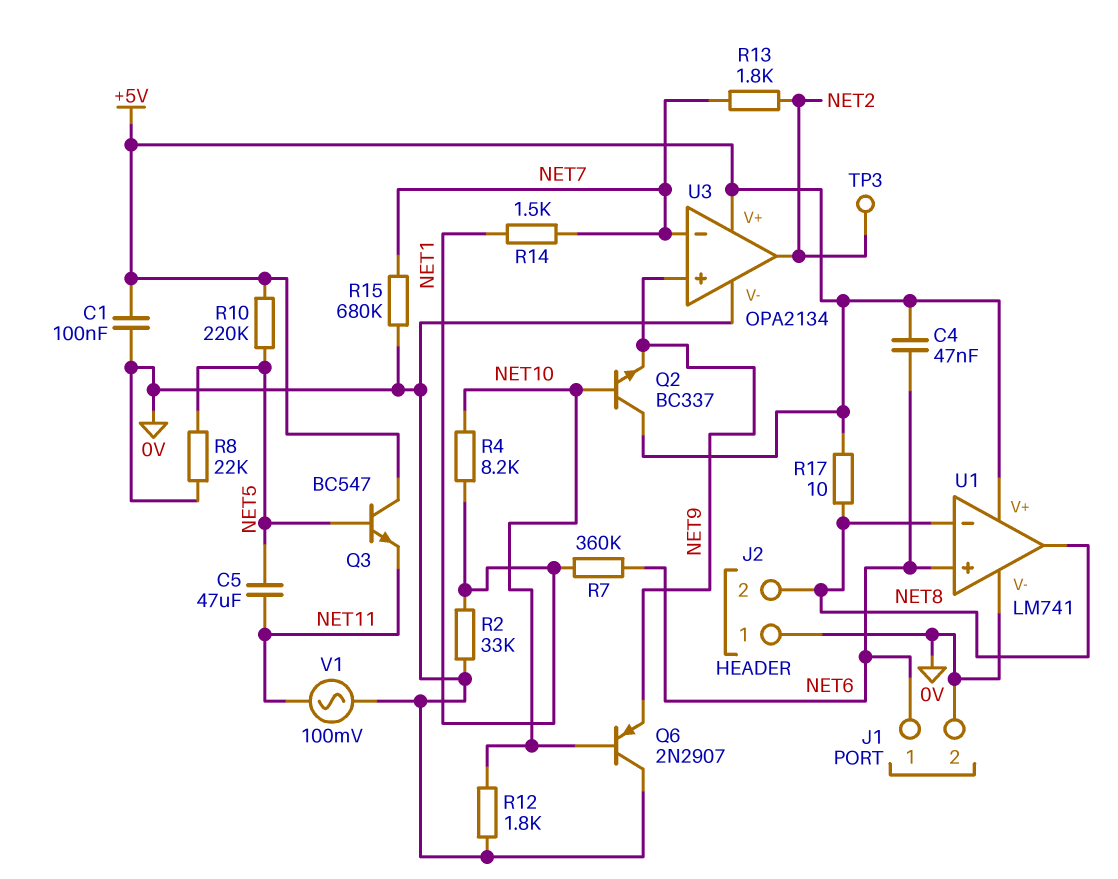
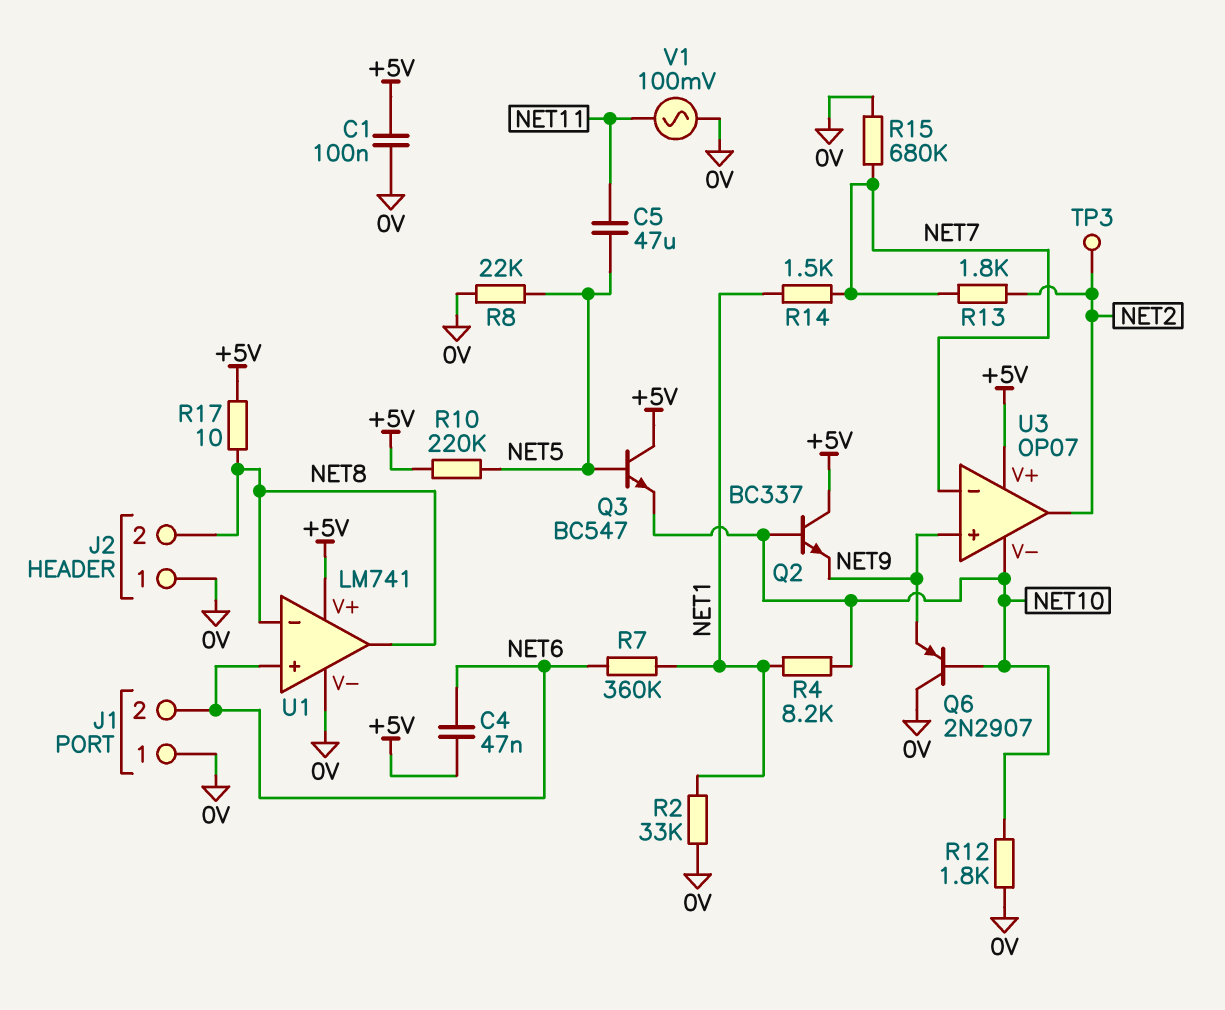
J1 pin 1: NET6 -> 0V
J1 pin 2: 0V -> NET6
Q3: NPN BC547 (B NET5, C +5V, E NET11) -> NPN BC547 (B NET5, C +5V, E NET10)
U3: OPA2134 -> OP07
U3 pin V-: 0V -> NET10

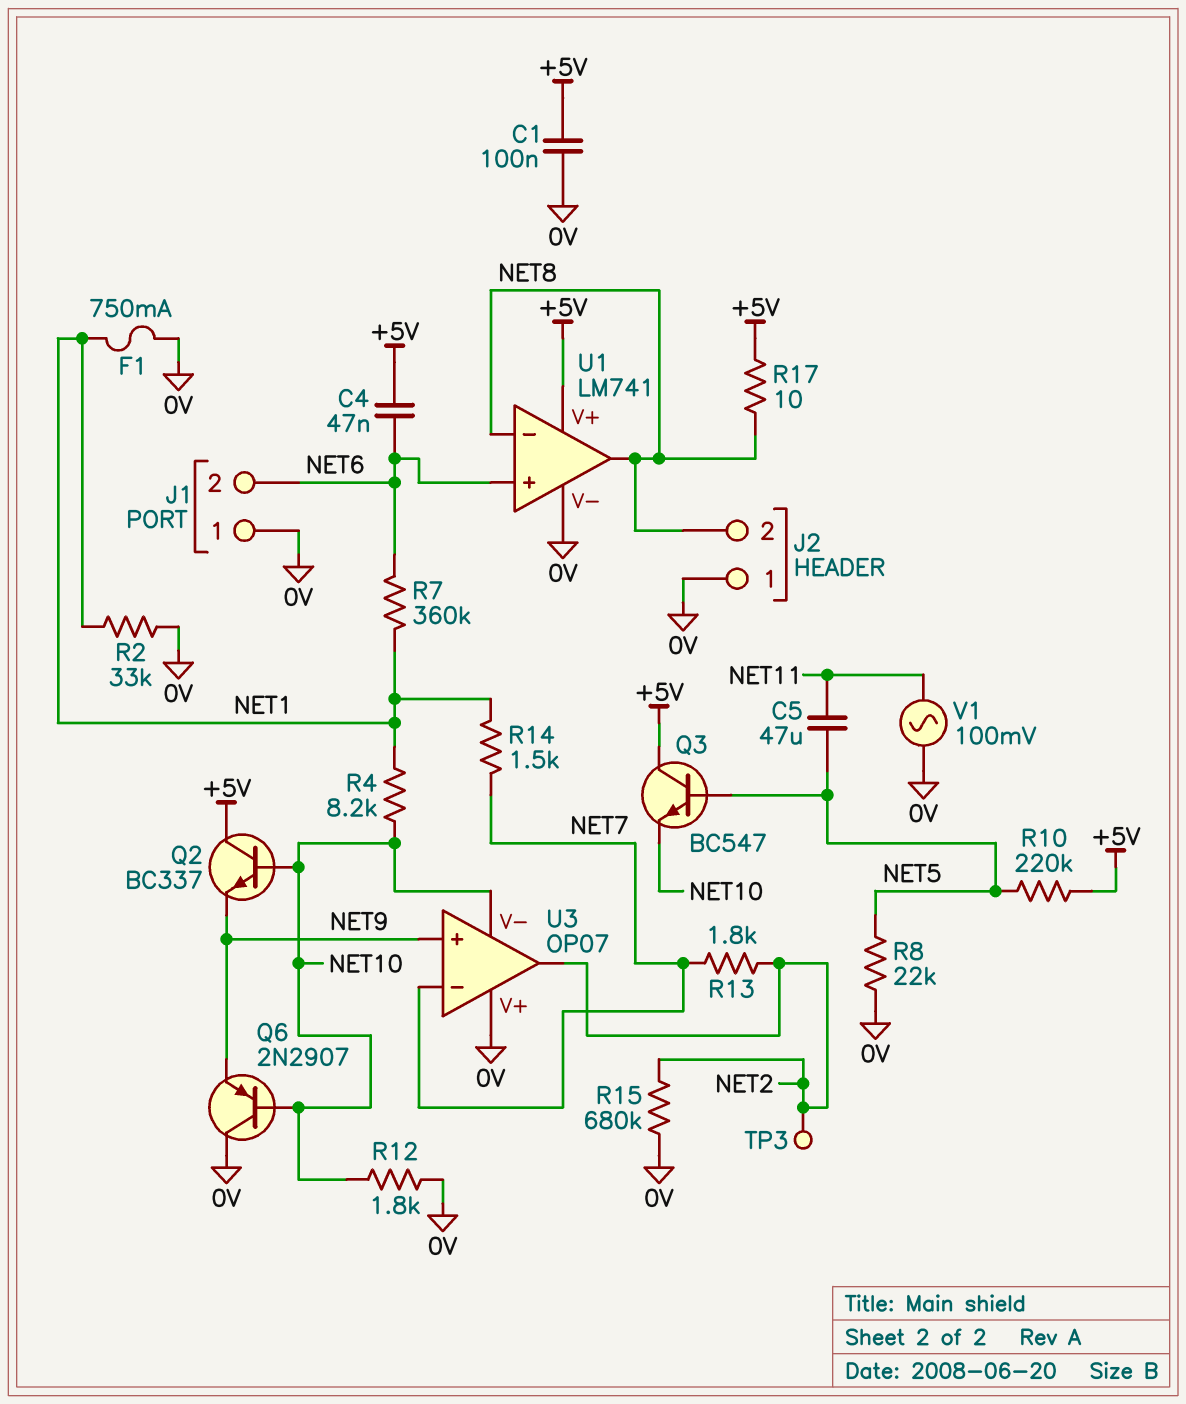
F1: none -> 750mA (0V, NET1)
R15: 680k (0V, NET7) -> 680k (0V, NET2)
U3 pin V+: +5V -> 0V

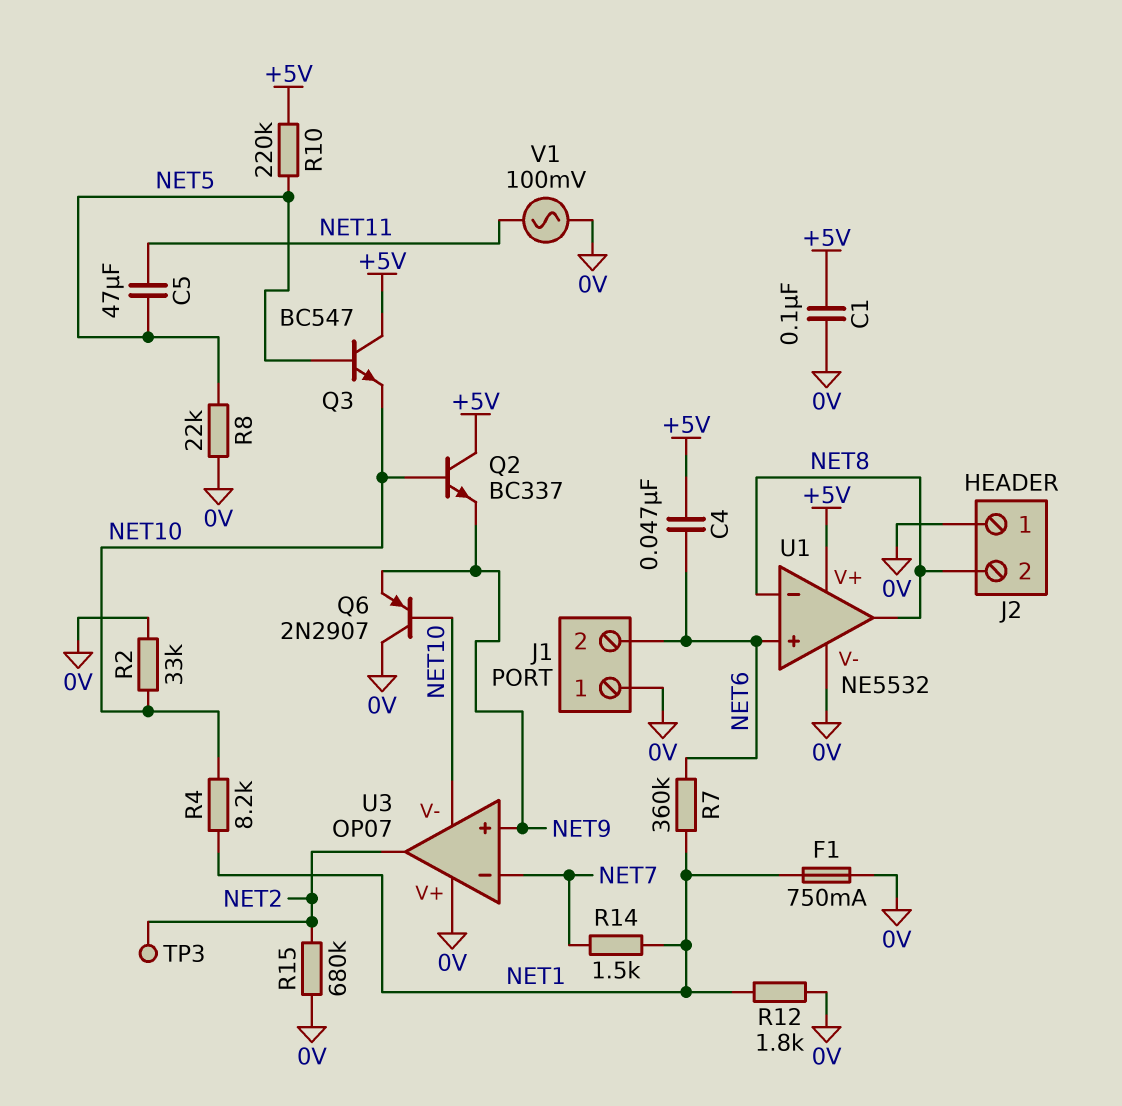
R2: 33k (0V, NET1) -> 33k (0V, NET10)
R12: 1.8k (0V, NET10) -> 1.8k (0V, NET1)
R13: 1.8k (NET2, NET7) -> none
R17: 10 (+5V, NET8) -> none
U1: LM741 -> NE5532

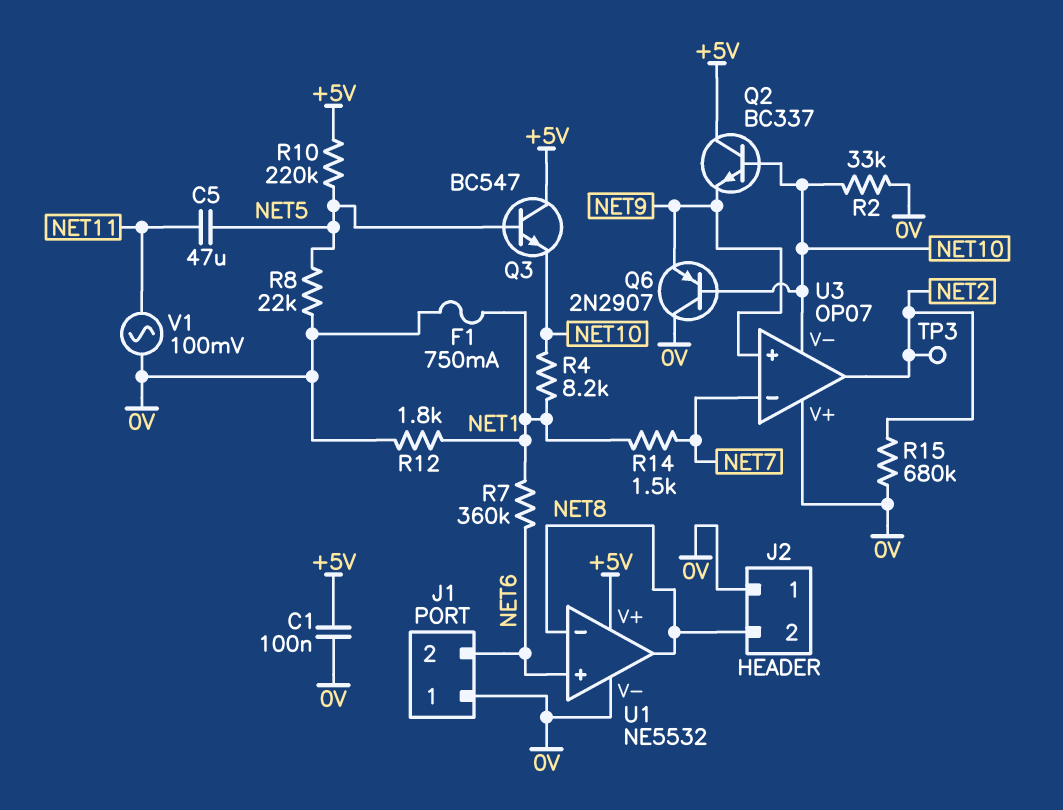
C4: 47nF (+5V, NET6) -> none

